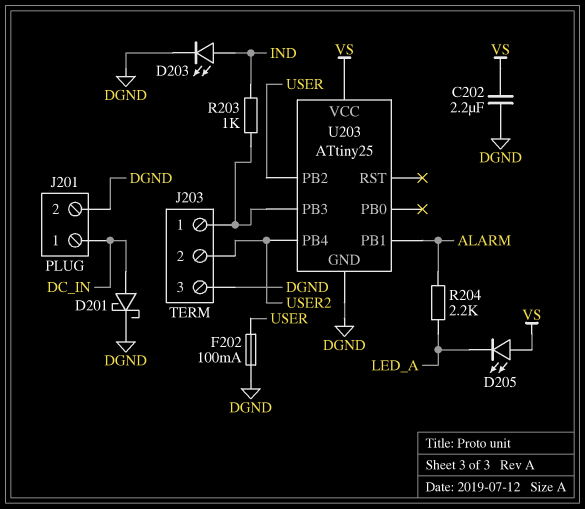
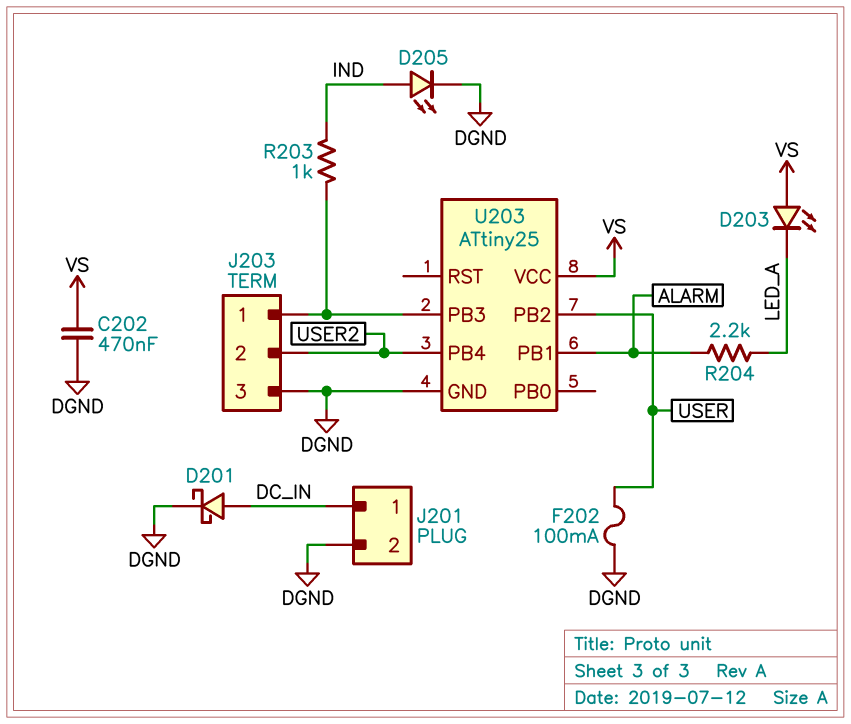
C202: 2.2uF (DGND, VS) -> 470nF (DGND, VS)
D203: LED (A IND, K DGND) -> LED (A VS, K LED_A)
D205: LED (A VS, K LED_A) -> LED (A IND, K DGND)

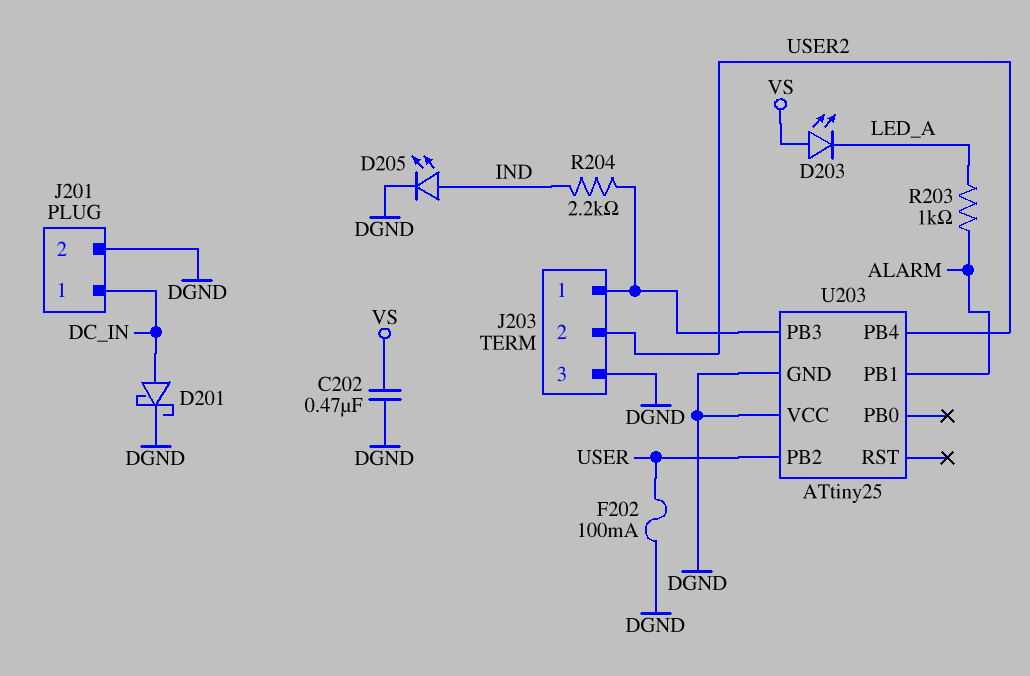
R203: 1k (IND, J203/1) -> 1k (ALARM, LED_A)
R204: 2.2k (ALARM, LED_A) -> 2.2k (IND, J203/1)
U203 pin VCC: VS -> DGND

